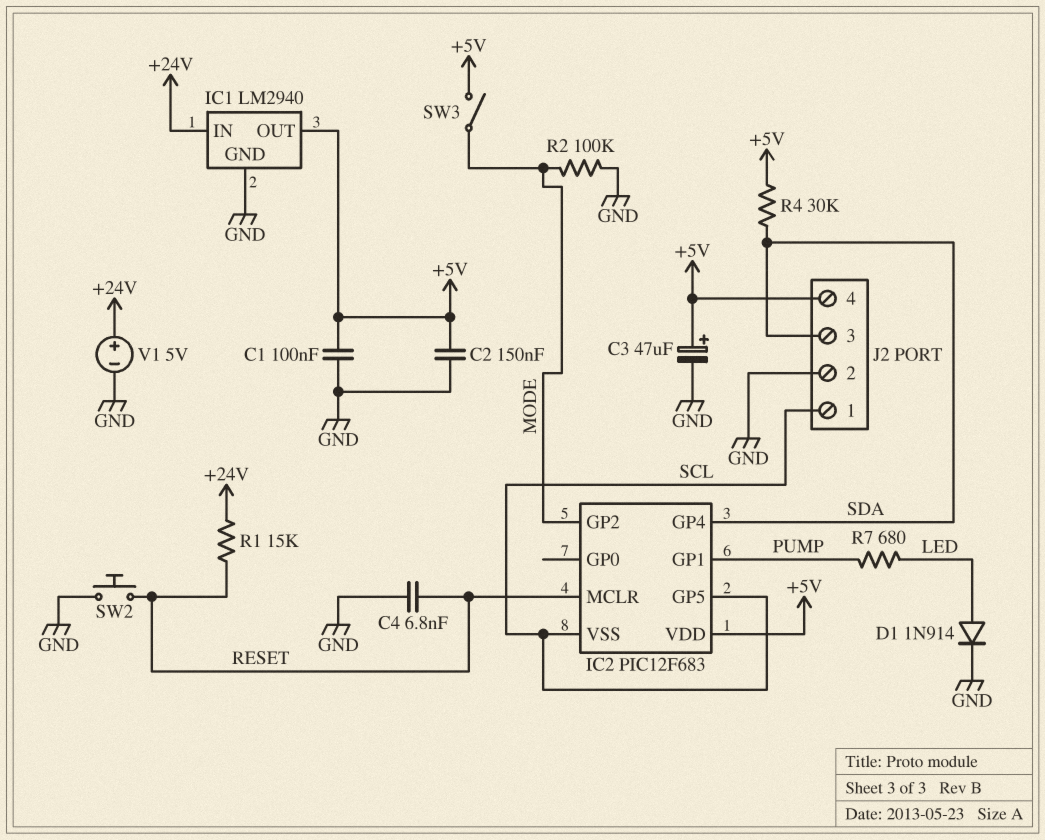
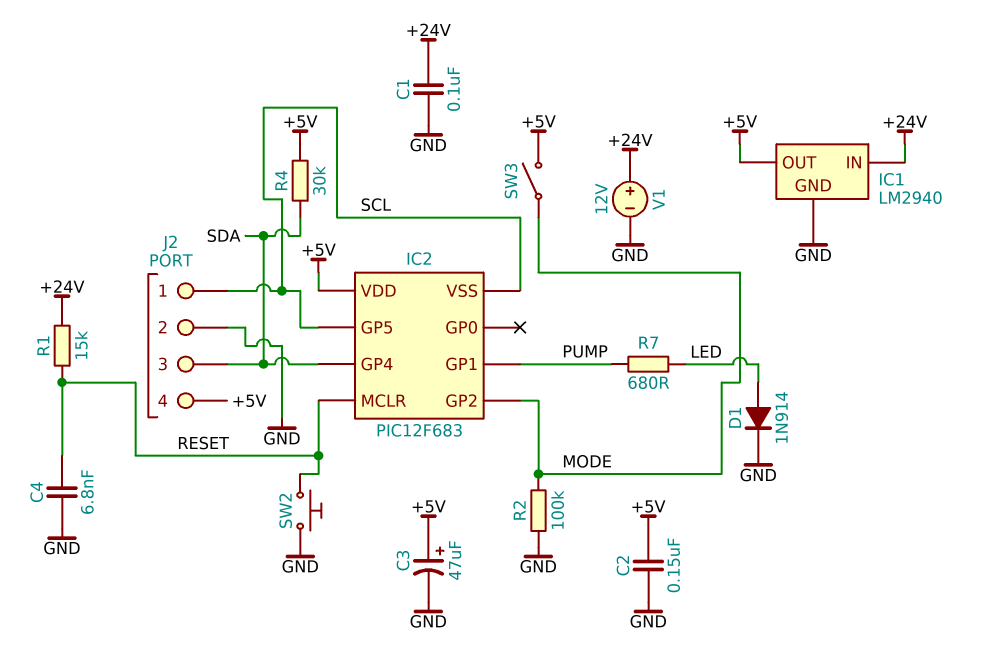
C1: 100nF (+5V, GND) -> 100nF (+24V, GND)
V1: 5V (plus +24V, minus GND) -> 12V (plus +24V, minus GND)

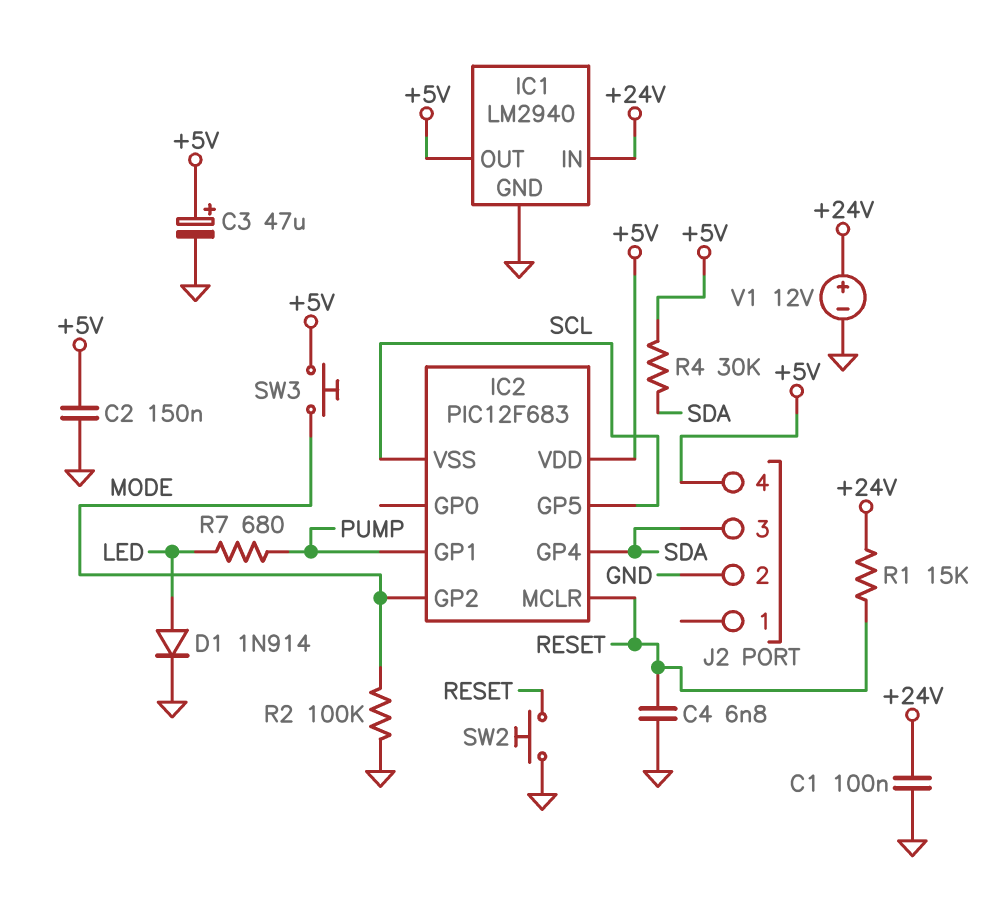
J2 pin 1: SCL -> none
SW3: switch (+5V, MODE) -> button (+5V, MODE)

